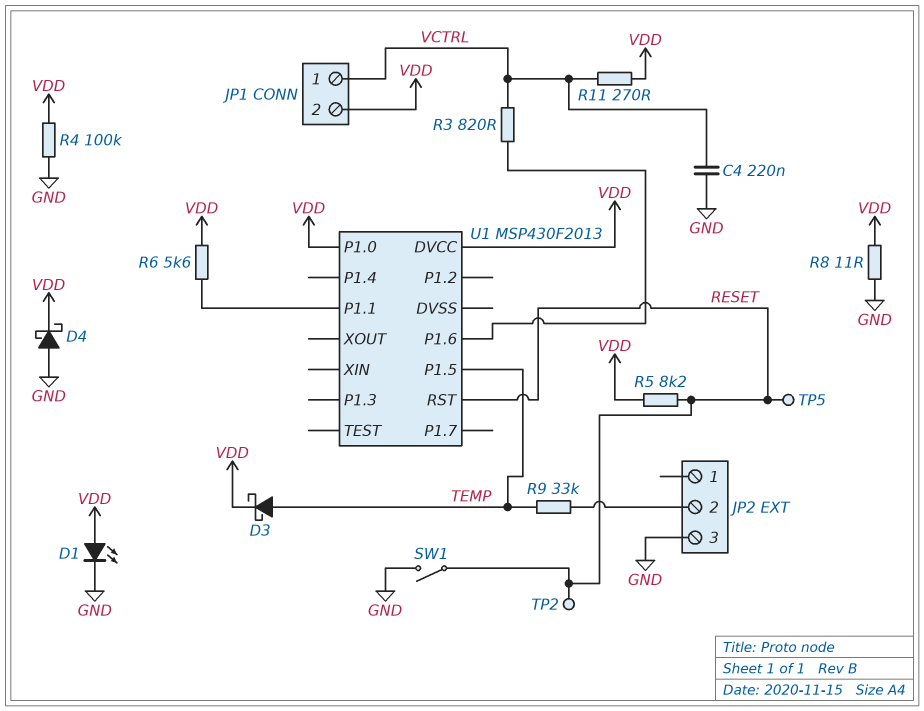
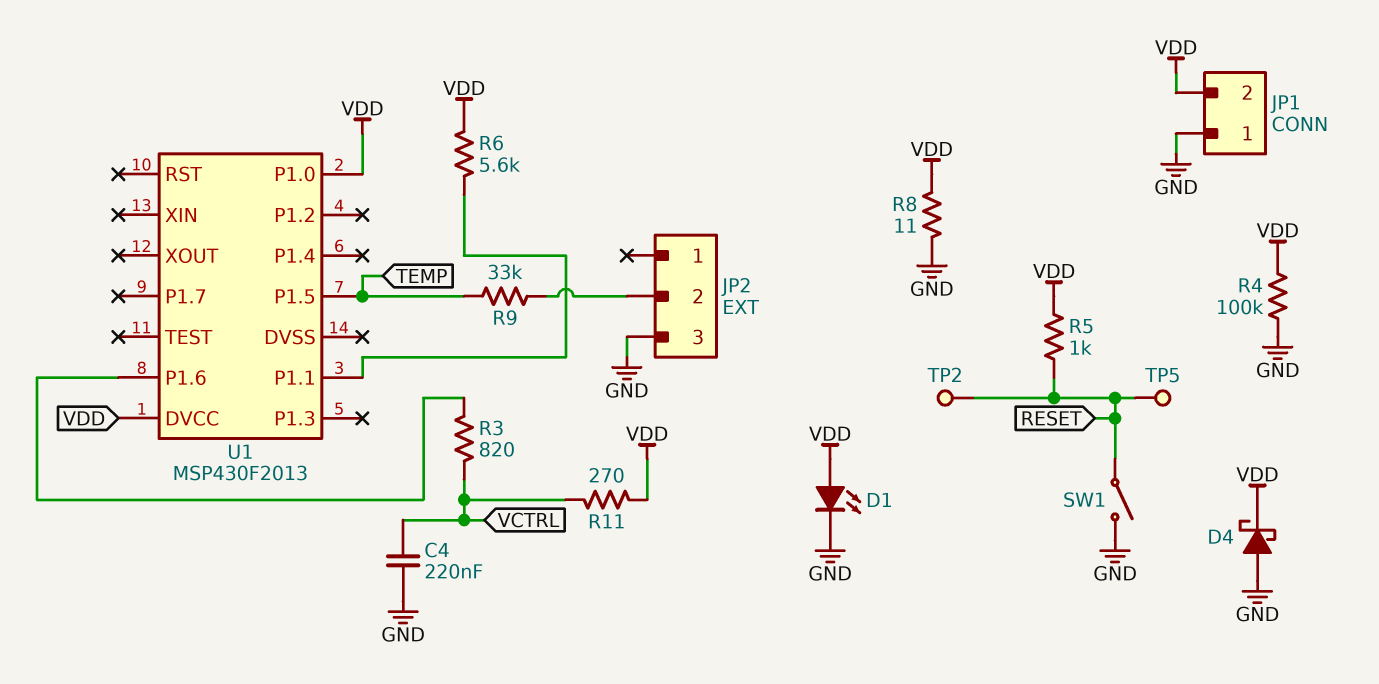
D3: schottky (A TEMP, K VDD) -> none
JP1 pin 1: VCTRL -> GND
R5: 8.2k (RESET, VDD) -> 1k (RESET, VDD)
U1 pin RST: RESET -> none

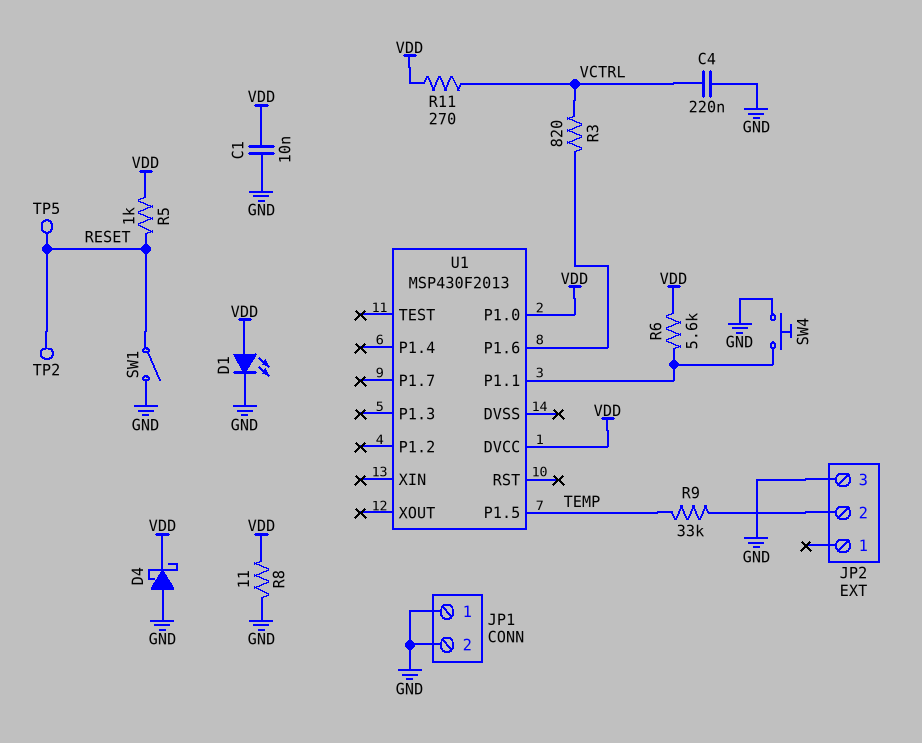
C1: none -> 10nF (GND, VDD)
JP1 pin 2: VDD -> GND
R4: 100k (GND, VDD) -> none
SW4: none -> button (GND, U1/P1.1)

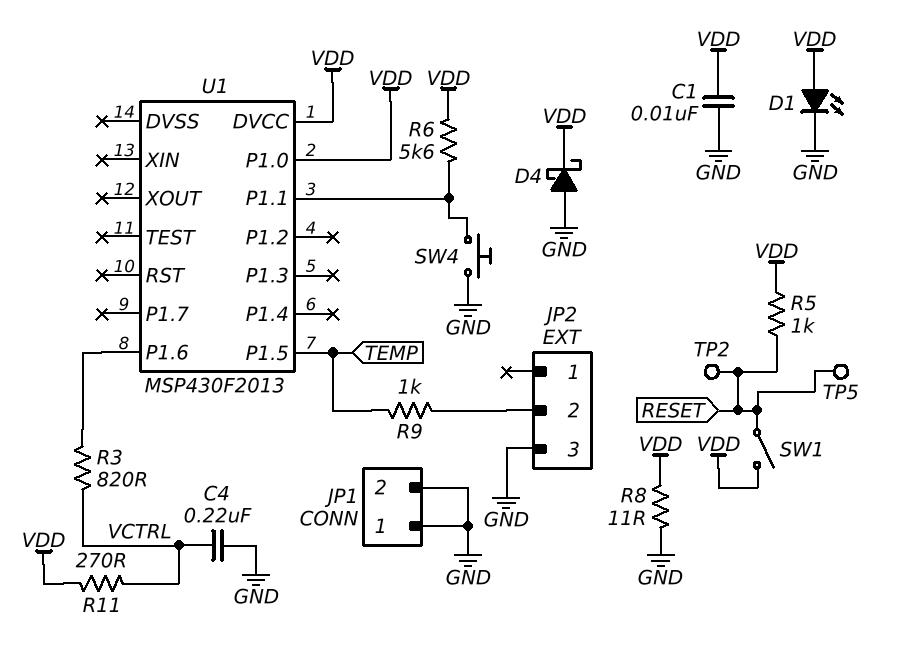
R9: 33k (JP2/2, TEMP) -> 1k (JP2/2, TEMP)
SW1: switch (GND, RESET) -> switch (RESET, VDD)

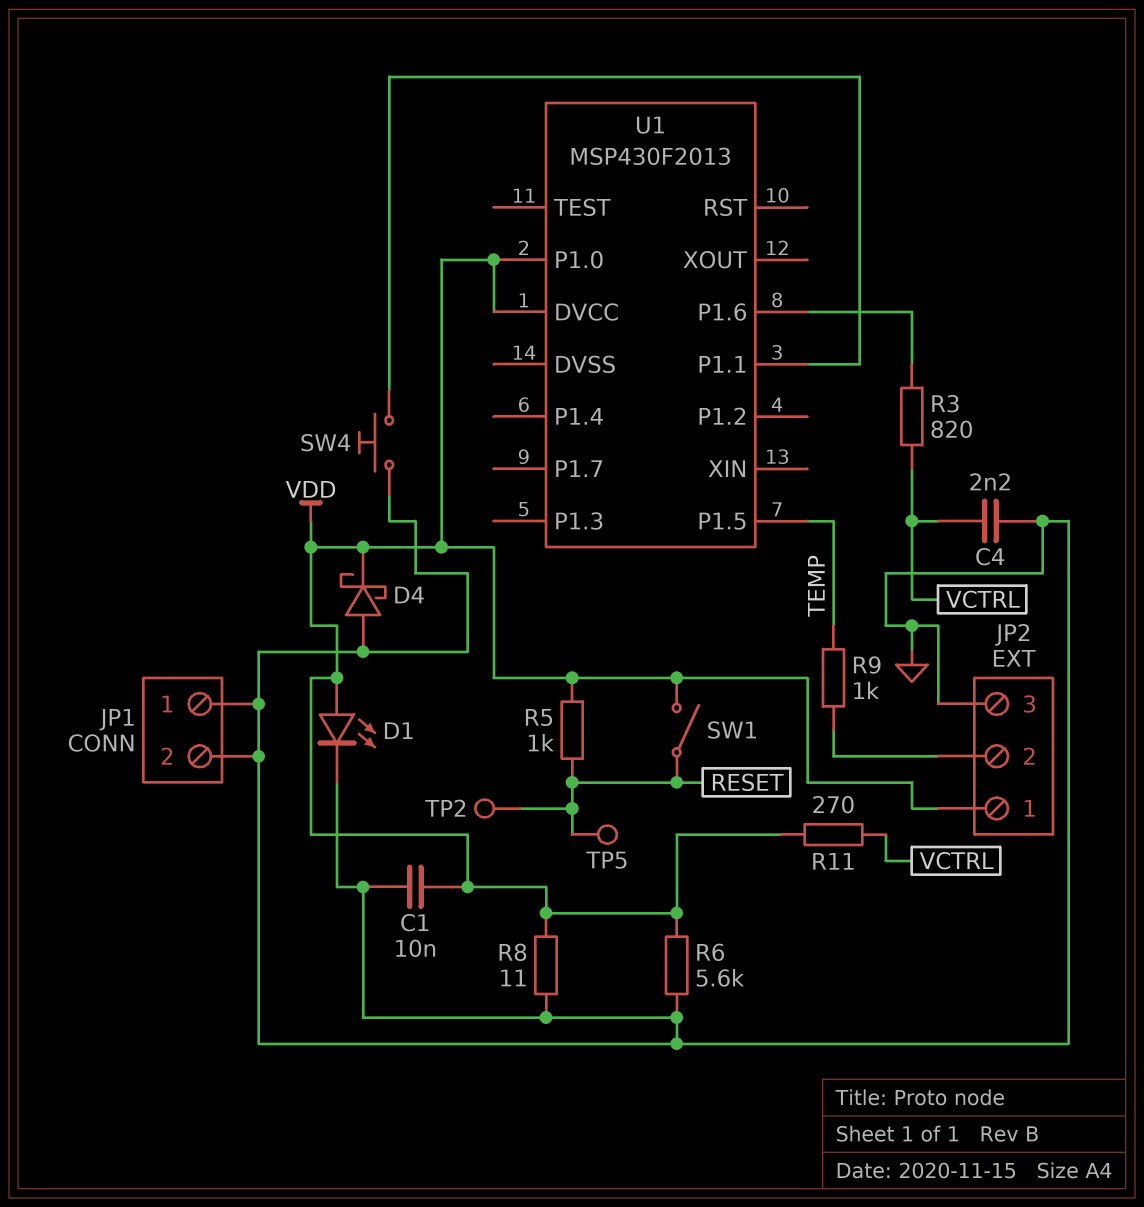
C4: 220nF (GND, VCTRL) -> 2.2nF (GND, VCTRL)
JP2 pin 1: none -> VDD
R6: 5.6k (U1/P1.1, VDD) -> 5.6k (GND, VDD)

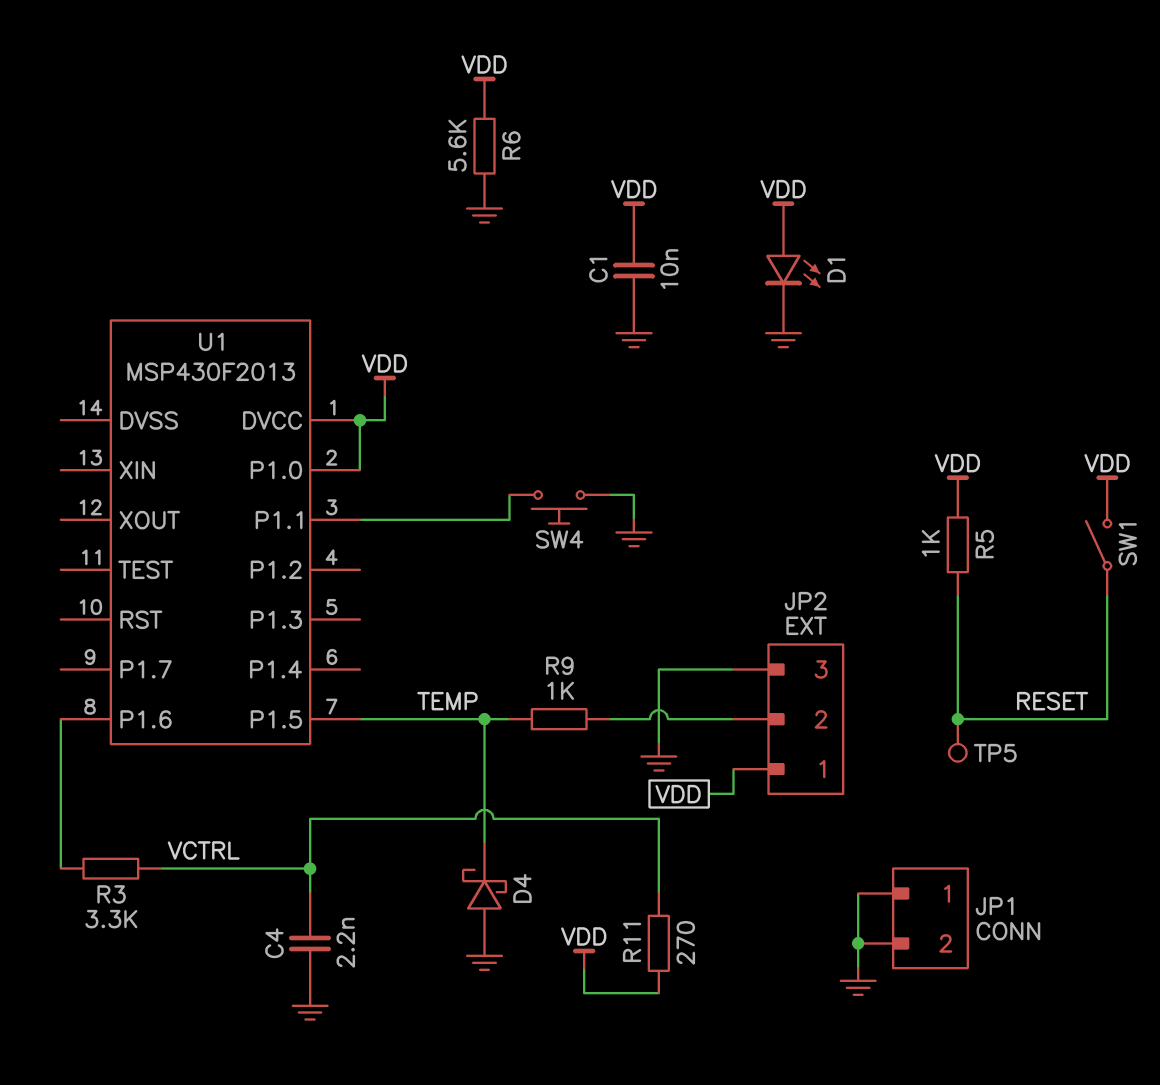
D4: schottky (A GND, K VDD) -> schottky (A GND, K TEMP)
R3: 820 (U1/P1.6, VCTRL) -> 3.3k (U1/P1.6, VCTRL)
R8: 11 (GND, VDD) -> none
TP2: test point (RESET) -> none

